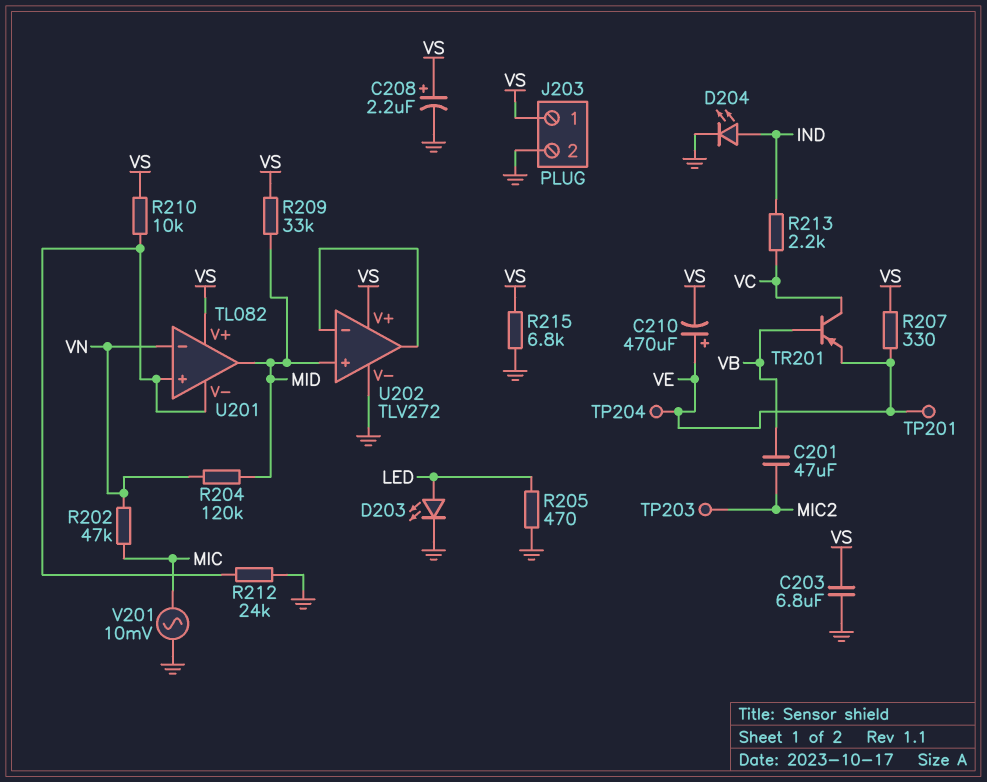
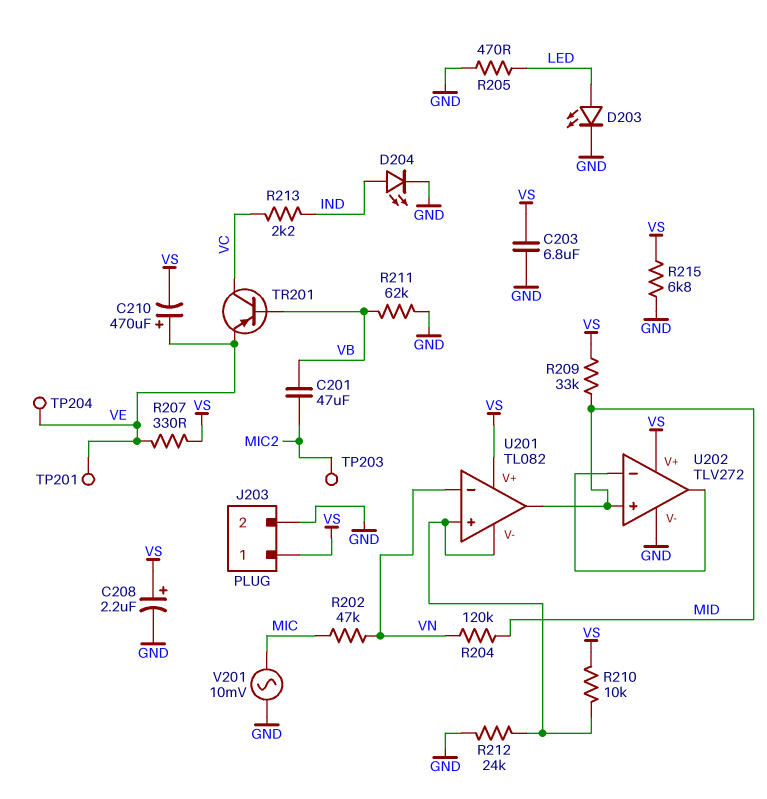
R211: none -> 62k (GND, VB)

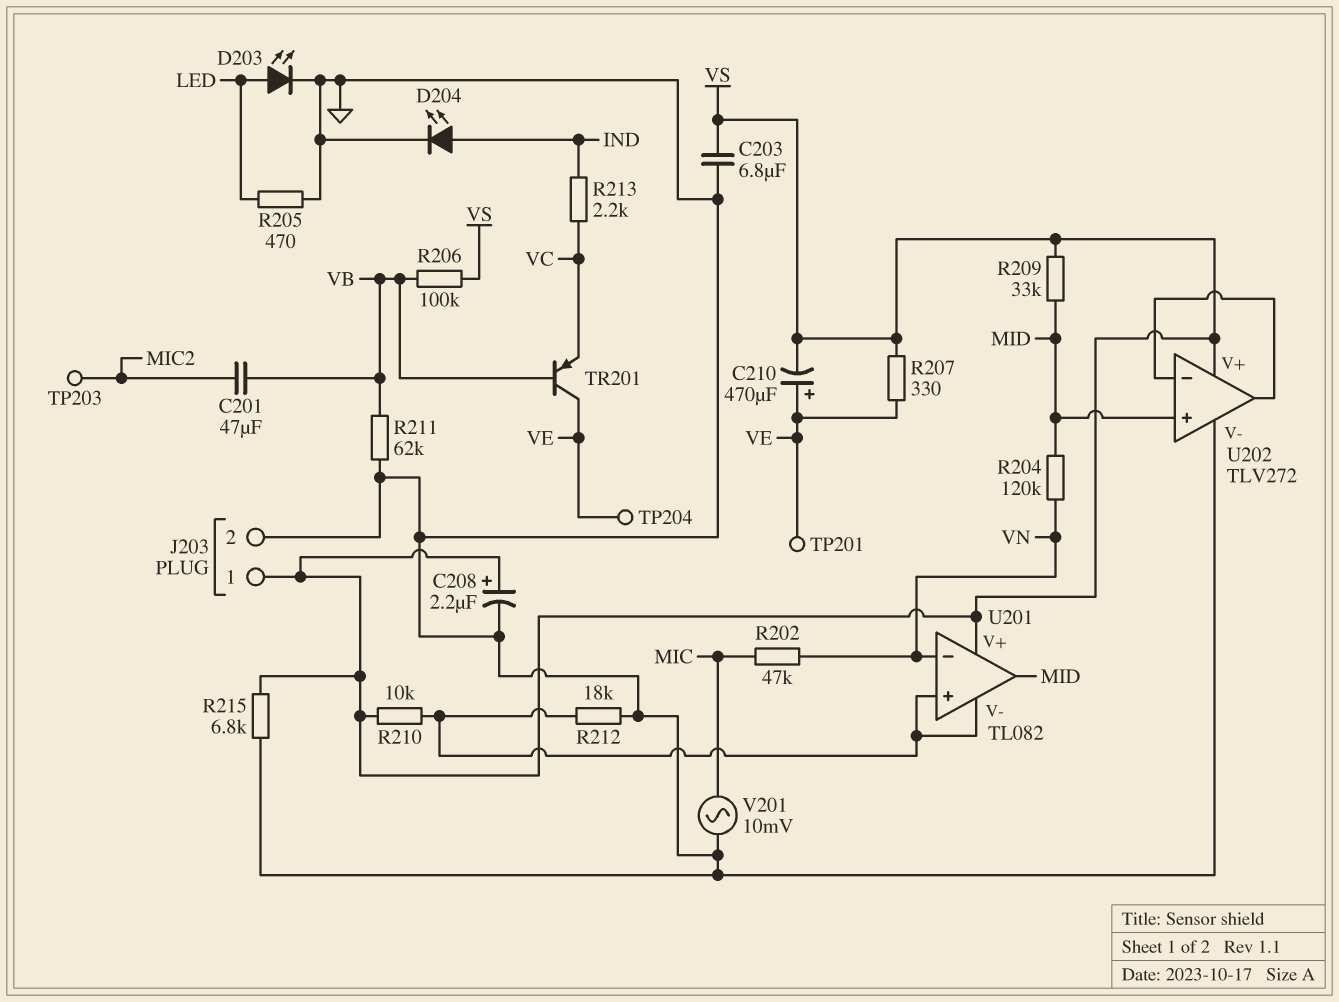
R206: none -> 100k (VB, VS)
R212: 24k (GND, U201/V-) -> 18k (GND, U201/V-)
TR201: PNP (B VB, C VC, E VE) -> PNP (B VB, C VE, E VC)

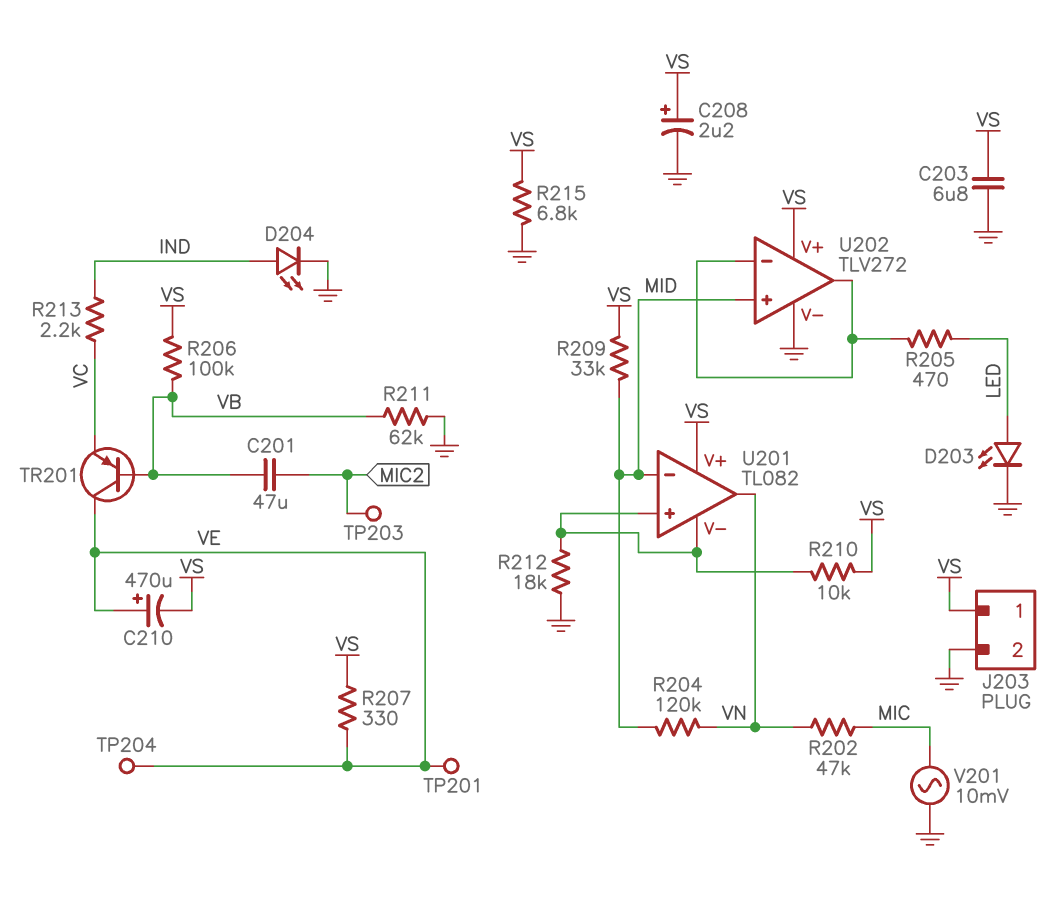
R205: 470 (GND, LED) -> 470 (LED, U202/in-)
U201 pin in-: VN -> MID
U201 pin out: MID -> VN

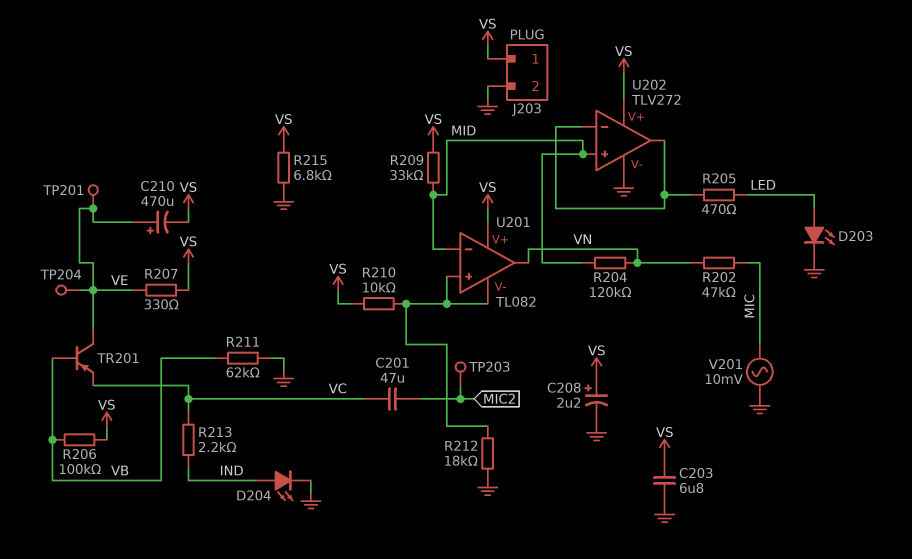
C201: 47uF (MIC2, VB) -> 47uF (MIC2, VC)

